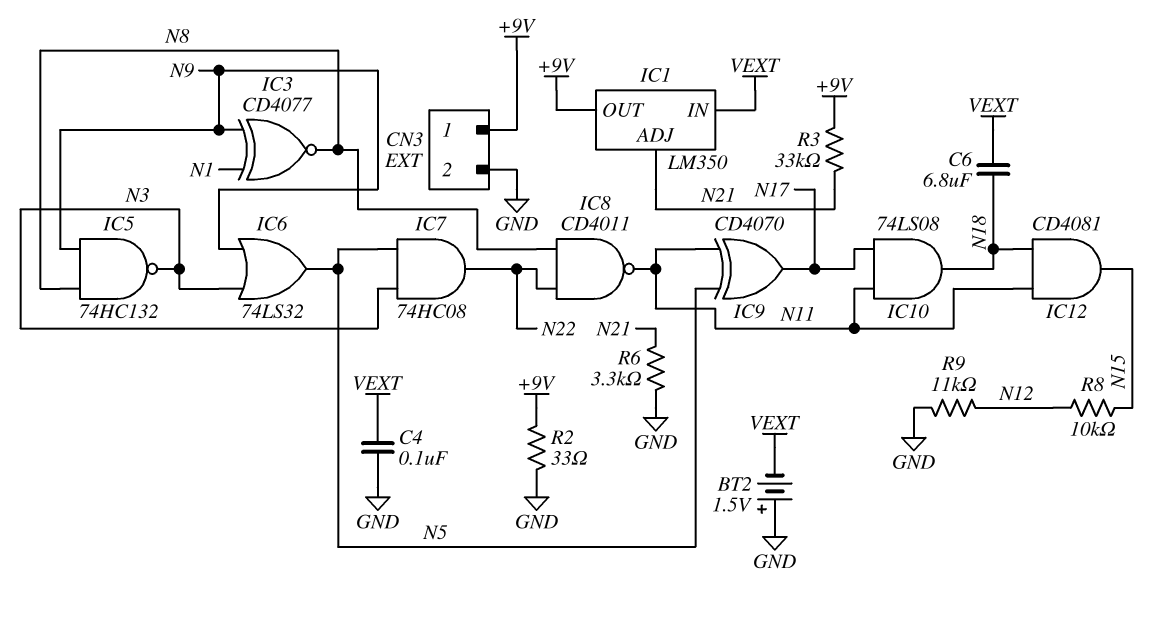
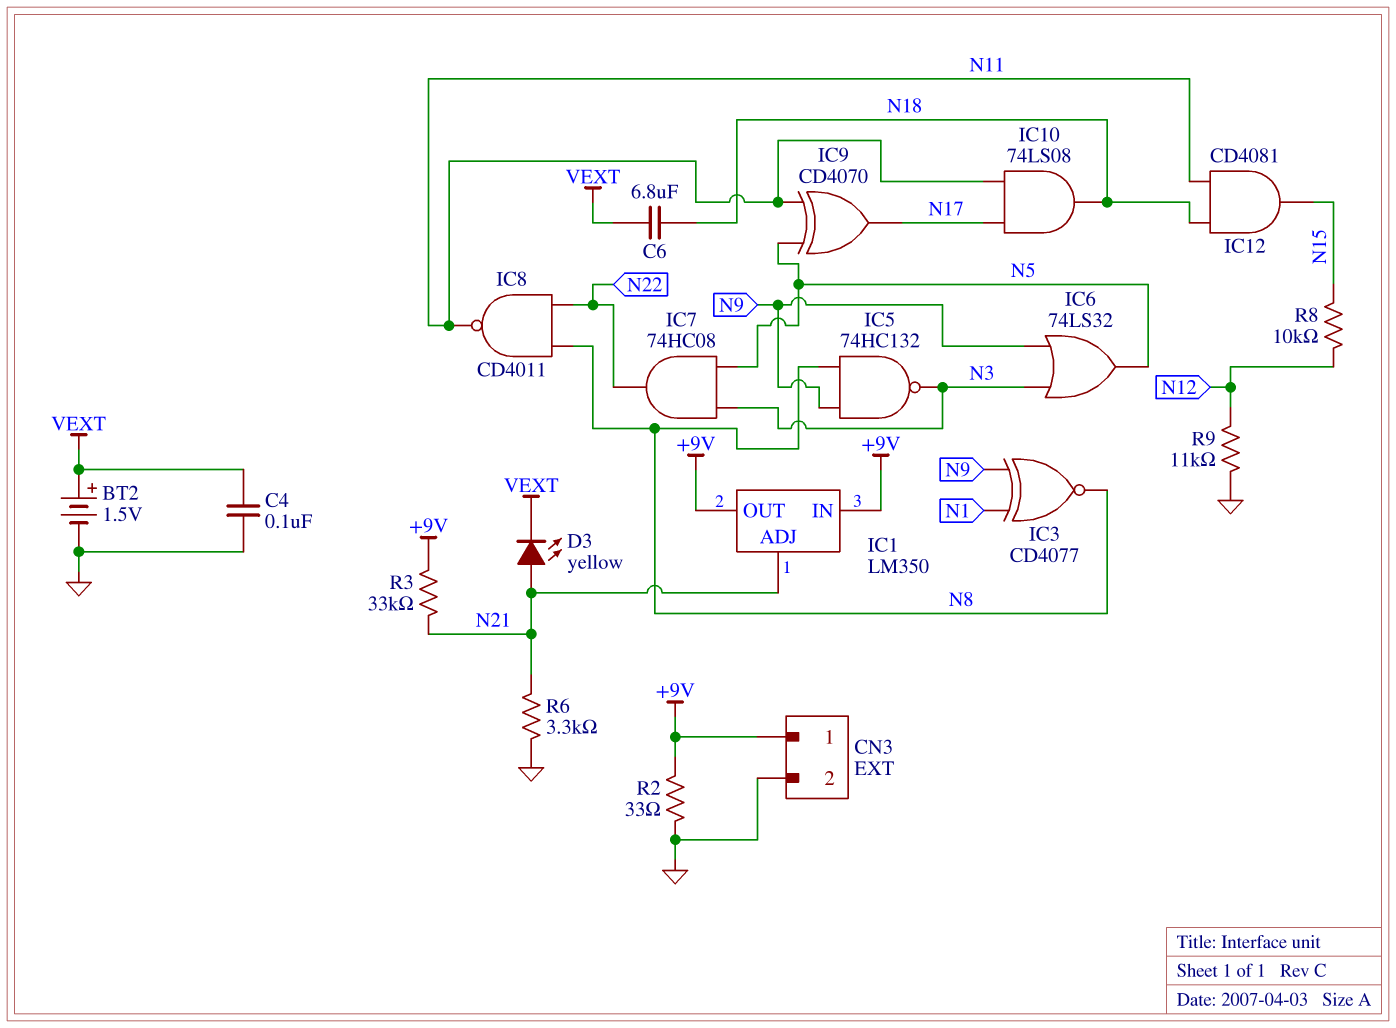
BT2: 1.5V (plus GND, minus VEXT) -> 1.5V (plus VEXT, minus GND)
D3: none -> LED yellow (A N21, K VEXT)
IC1 pin IN: VEXT -> +9V

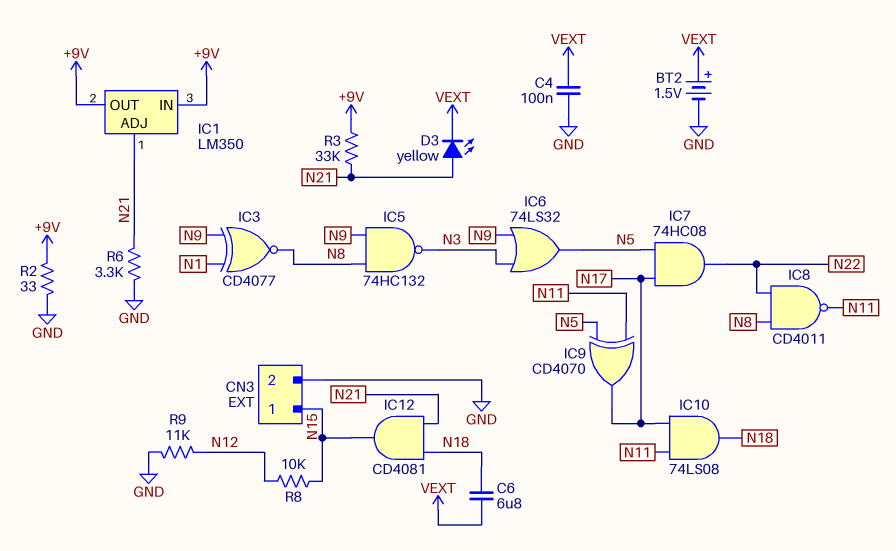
CN3 pin 1: +9V -> N15
IC7: AND 74HC08 (in N3, in N5, out N22) -> AND 74HC08 (in N5, in N17, out N22)
IC12: AND CD4081 (in N11, in N18, out N15) -> AND CD4081 (in N18, in N21, out N15)

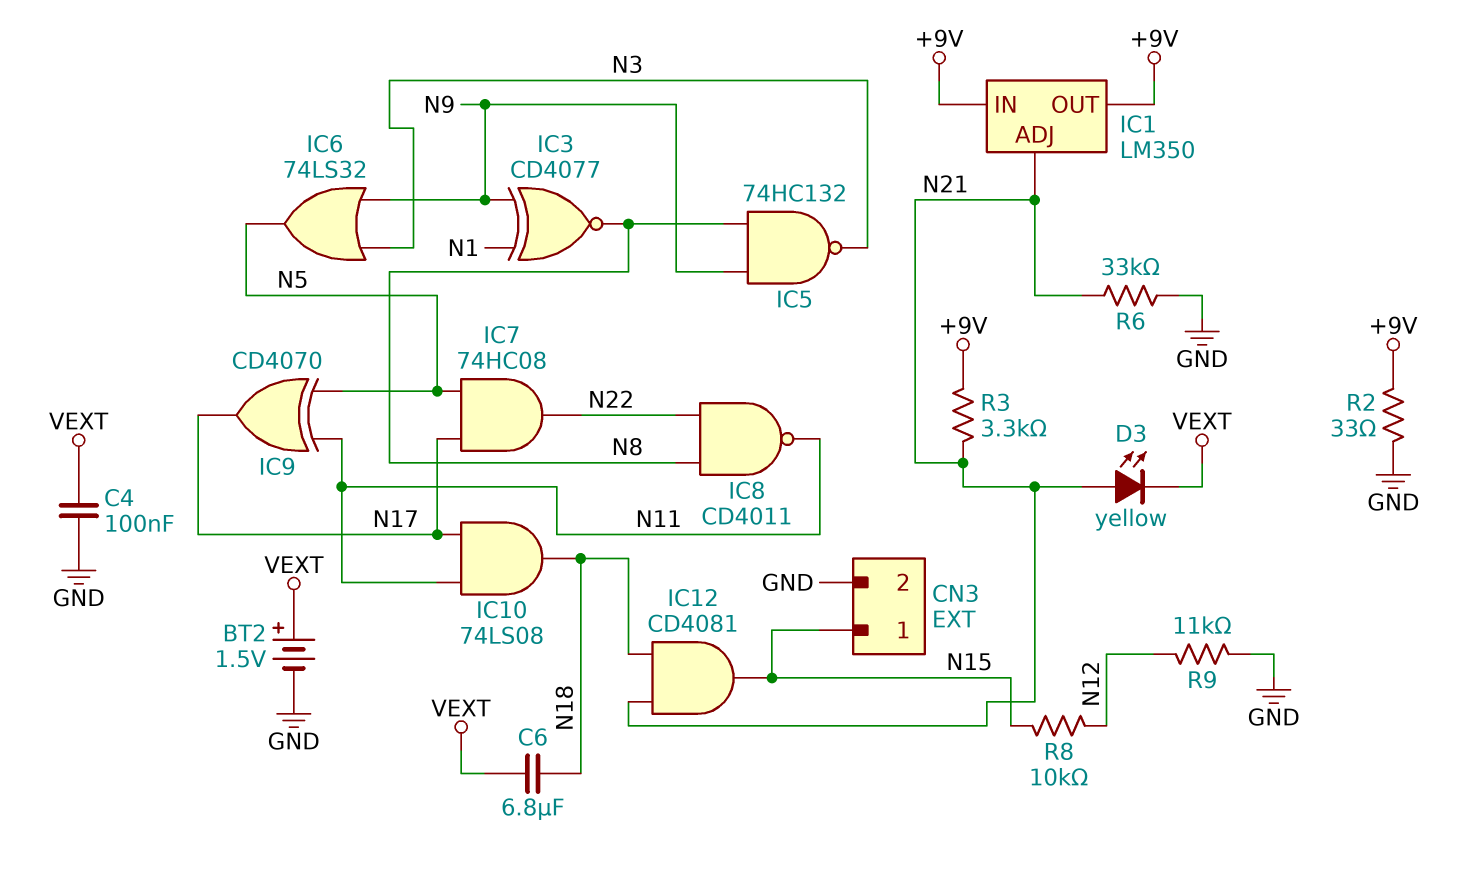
R3: 33k (+9V, N21) -> 3.3k (+9V, N21)
R6: 3.3k (GND, N21) -> 33k (GND, N21)

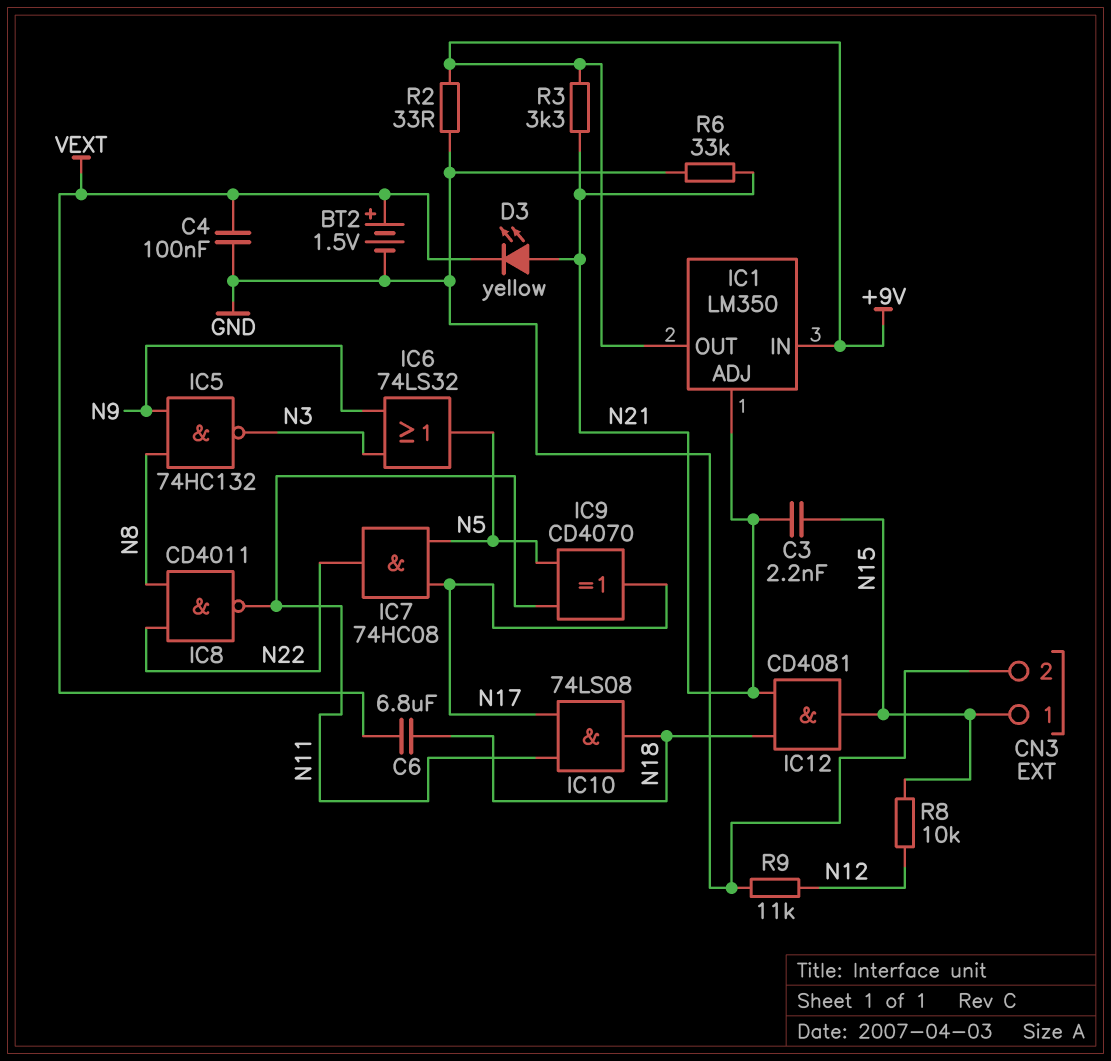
C3: none -> 2.2nF (N15, N21)
IC3: XNOR CD4077 (in N1, in N9, out N8) -> none

